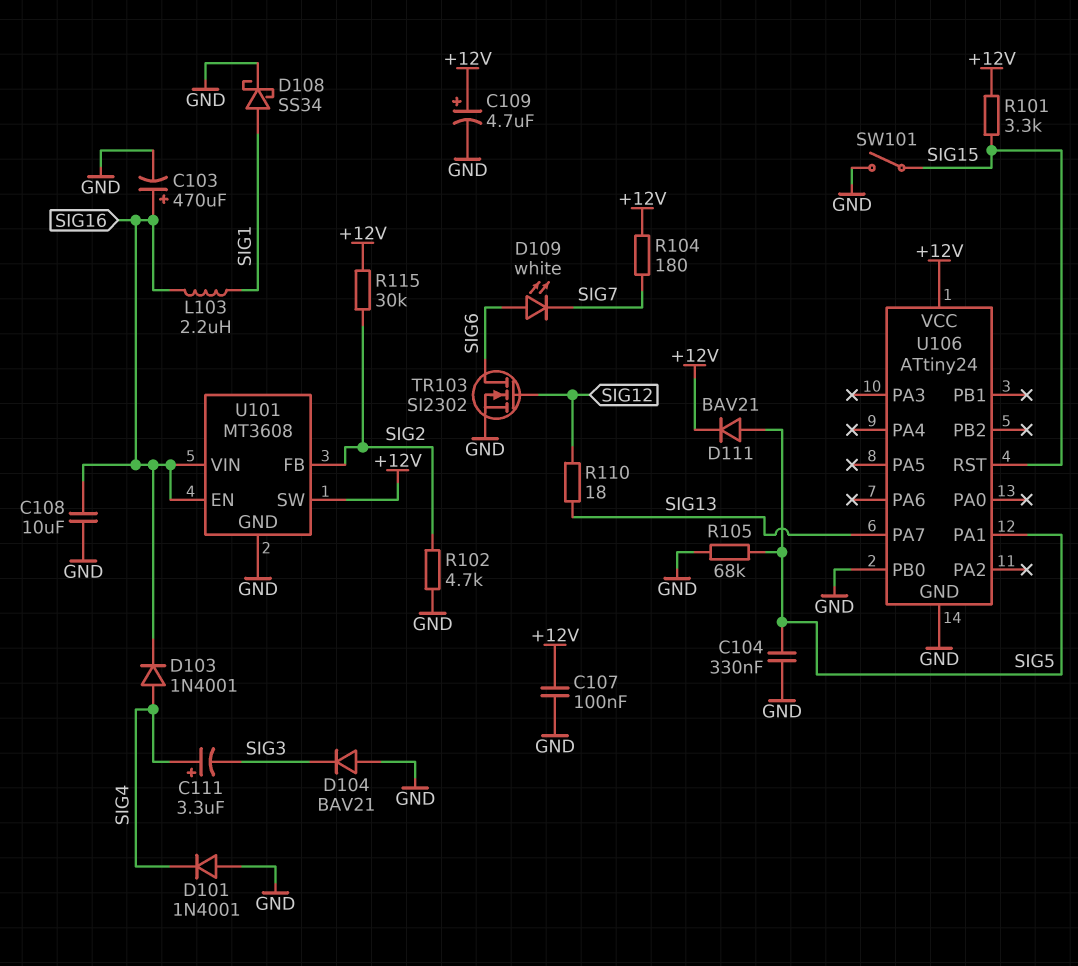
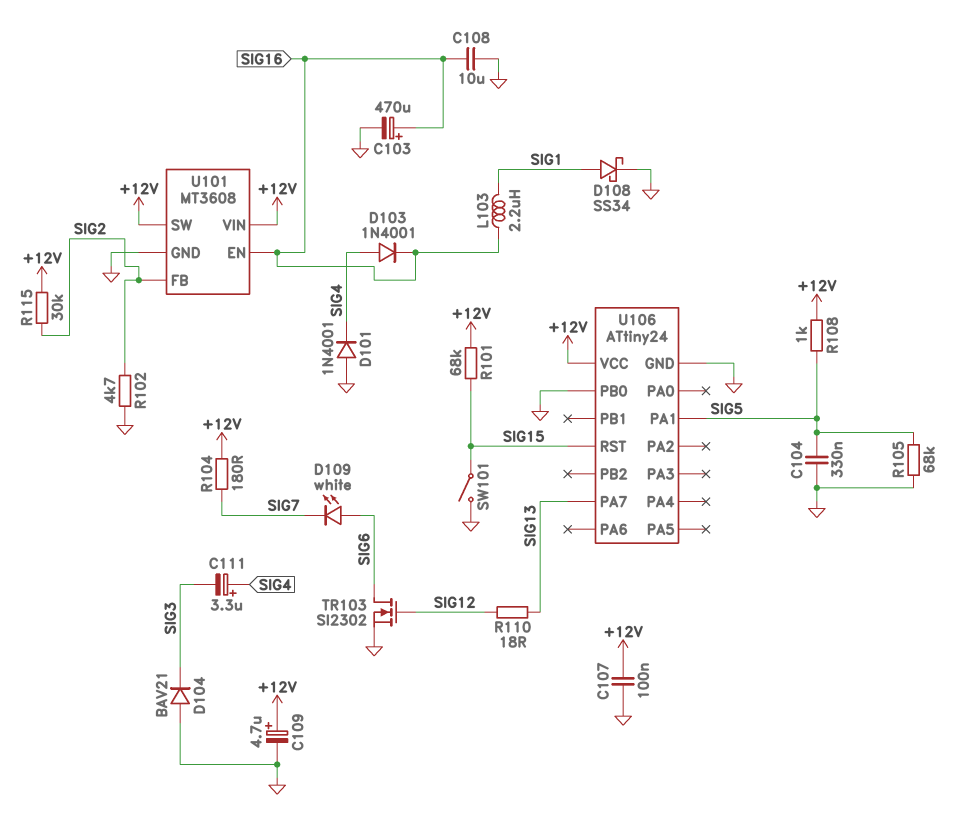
D111: diode BAV21 (A SIG5, K +12V) -> none
R101: 3.3k (+12V, SIG15) -> 68k (+12V, SIG15)
R108: none -> 1k (+12V, SIG5)
U101 pin VIN: SIG16 -> +12V

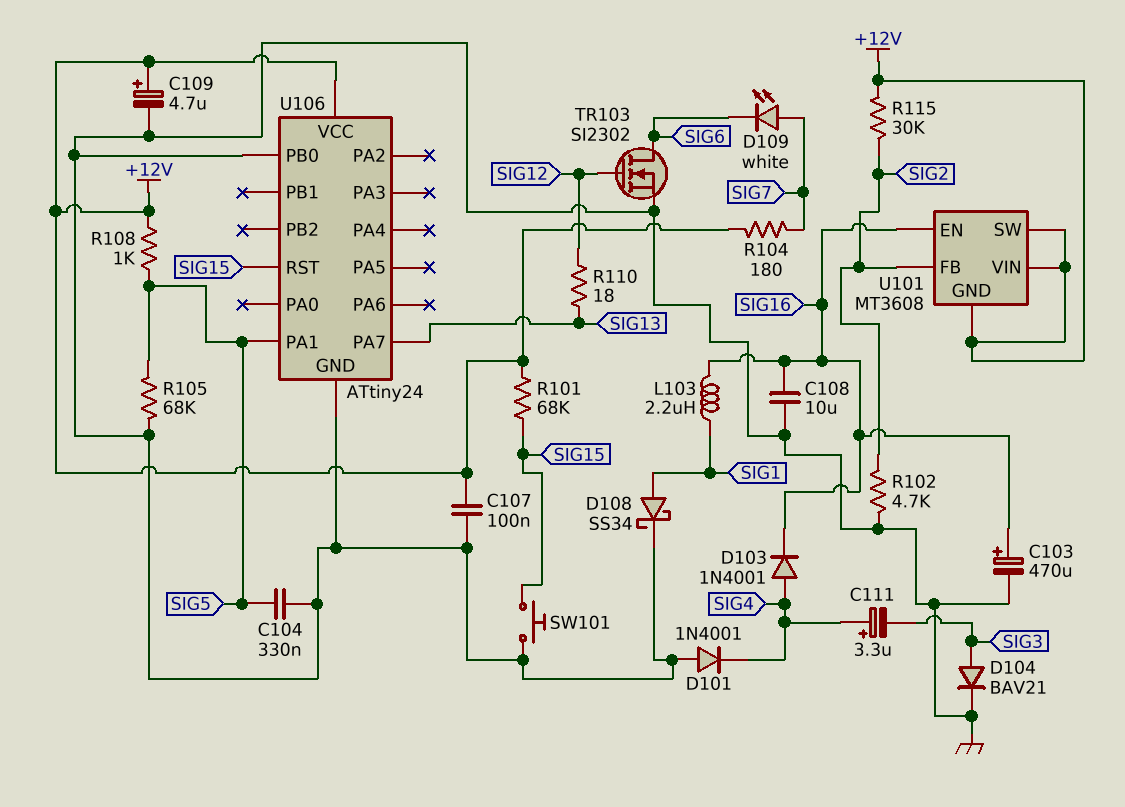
D104: diode BAV21 (A GND, K SIG3) -> diode BAV21 (A SIG3, K GND)
D109: LED white (A SIG6, K SIG7) -> LED white (A SIG7, K SIG6)
SW101: switch (GND, SIG15) -> button (GND, SIG15)
U101 pin GND: GND -> +12V

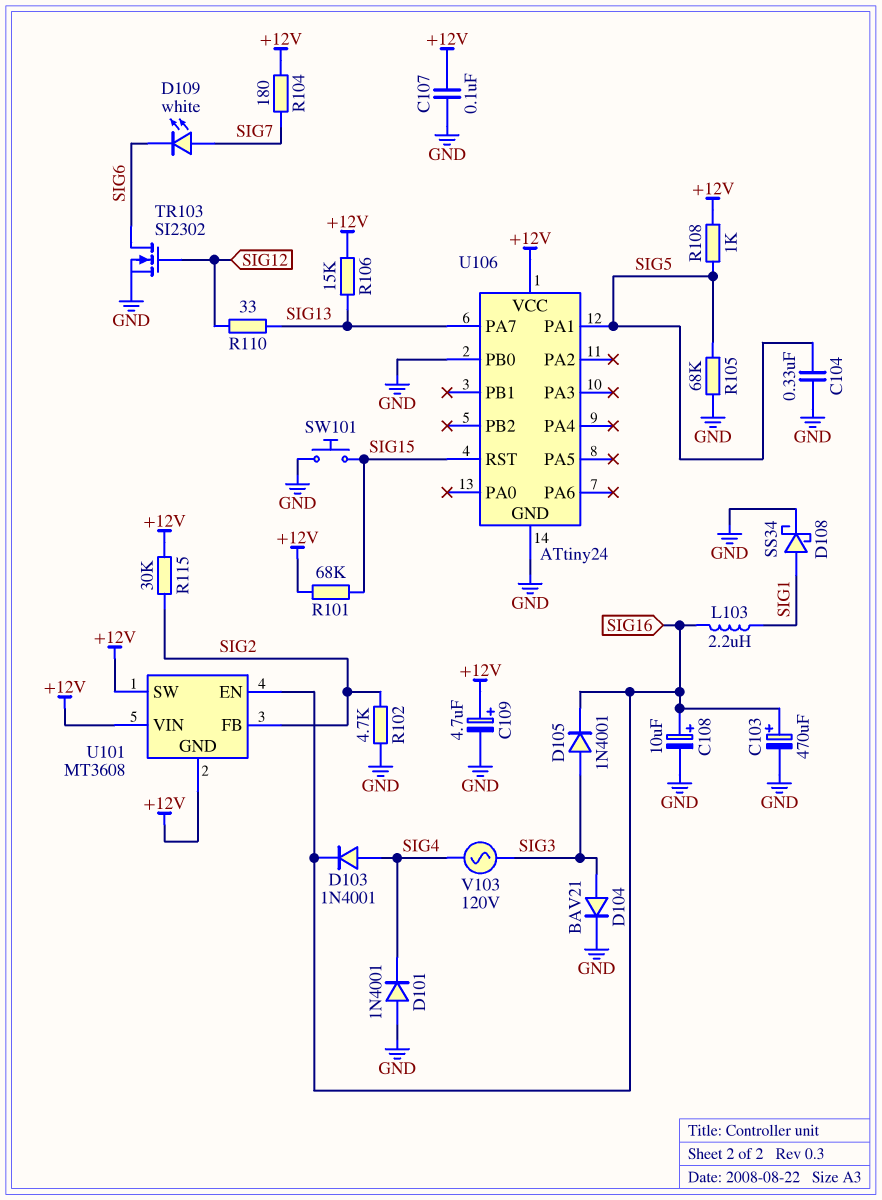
C108: 10uF (GND, SIG16) -> 10uF (plus SIG16, minus GND)
C111: 3.3uF (plus SIG4, minus SIG3) -> none
D105: none -> diode 1N4001 (A SIG3, K SIG16)
R106: none -> 15k (+12V, SIG13)
R110: 18 (SIG12, SIG13) -> 33 (SIG12, SIG13)
V103: none -> AC 120V (SIG3, SIG4)

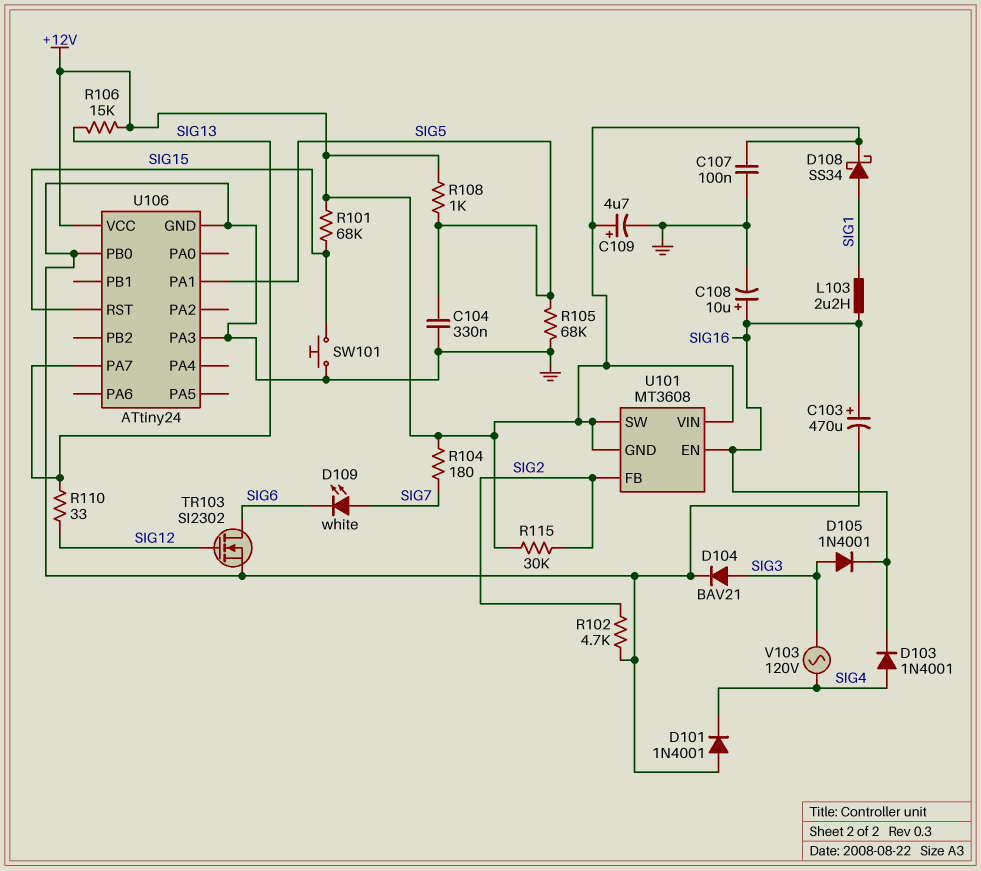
D108: schottky SS34 (A SIG1, K GND) -> schottky SS34 (A SIG1, K +12V)
U106 pin PA3: none -> GND

